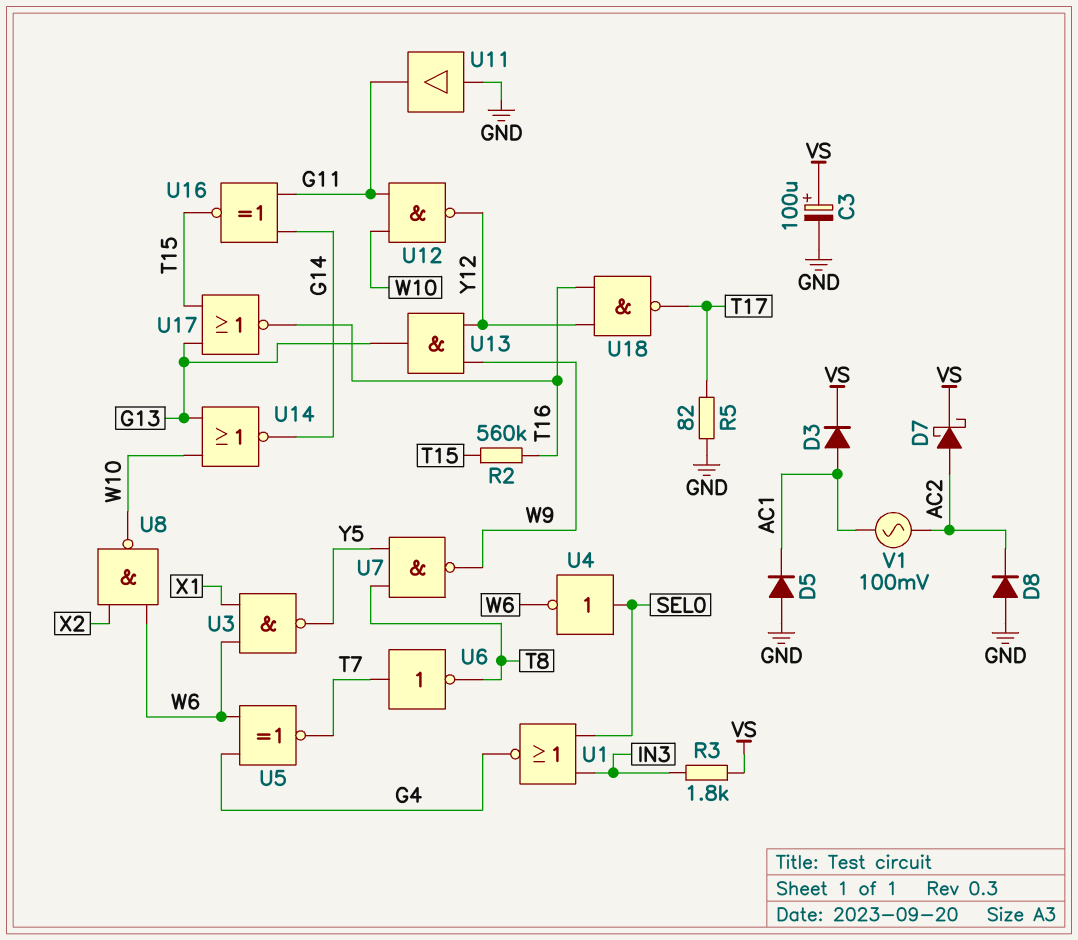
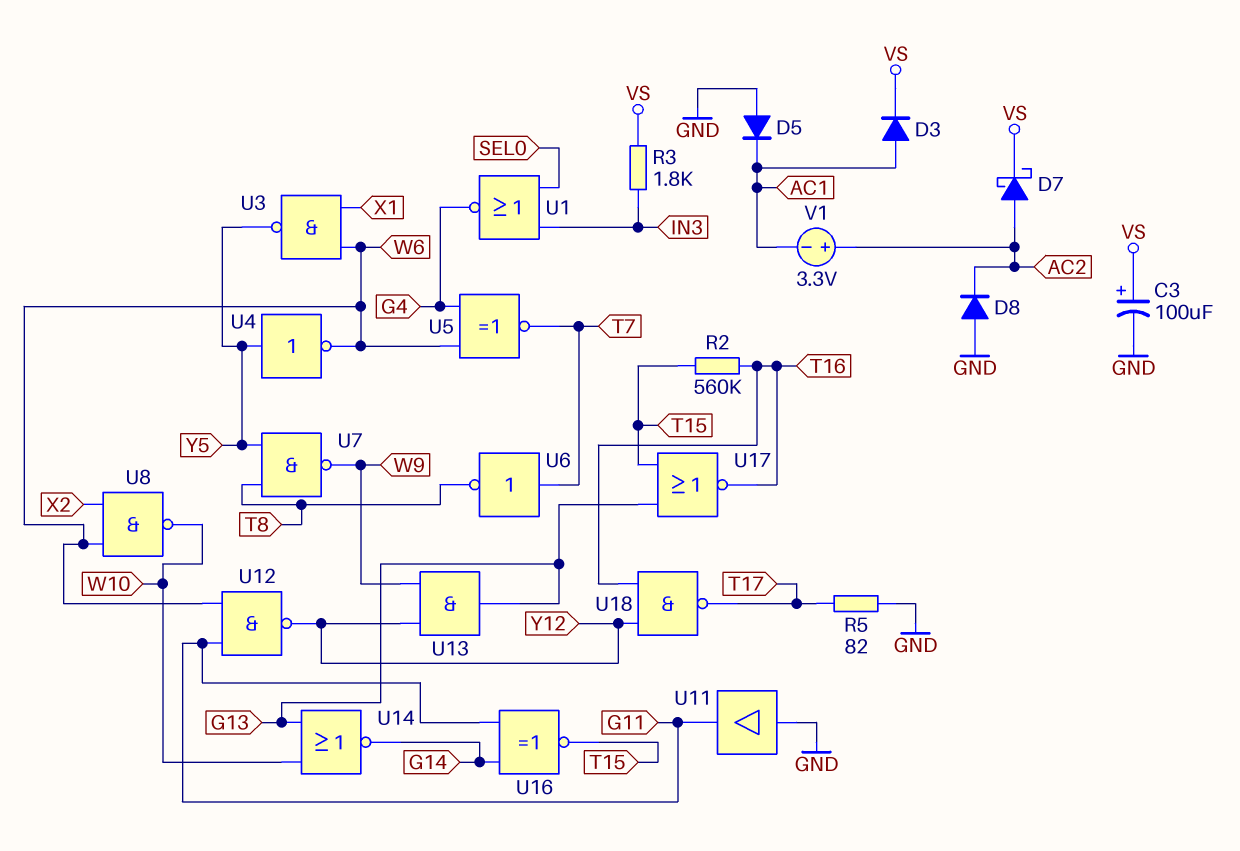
U4: NOT (in SEL0, out W6) -> NOT (in Y5, out W6)
U12: NAND (in G11, in W10, out Y12) -> NAND (in G11, in W6, out Y12)
V1: AC 100mV (AC1, AC2) -> 3.3V (plus AC2, minus AC1)

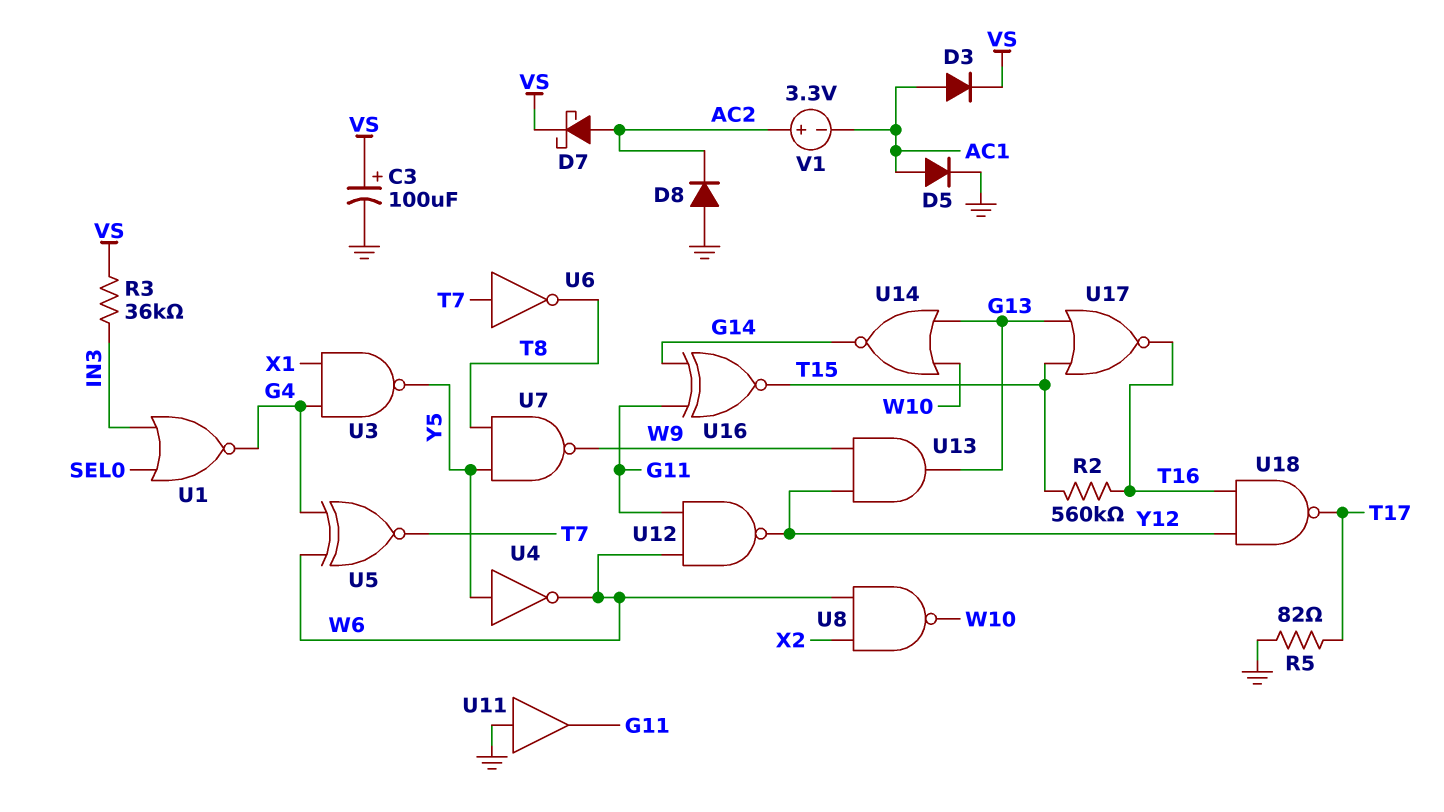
D5: diode (A GND, K AC1) -> diode (A AC1, K GND)
R3: 1.8k (IN3, VS) -> 36k (IN3, VS)
U3: NAND (in W6, in X1, out Y5) -> NAND (in G4, in X1, out Y5)

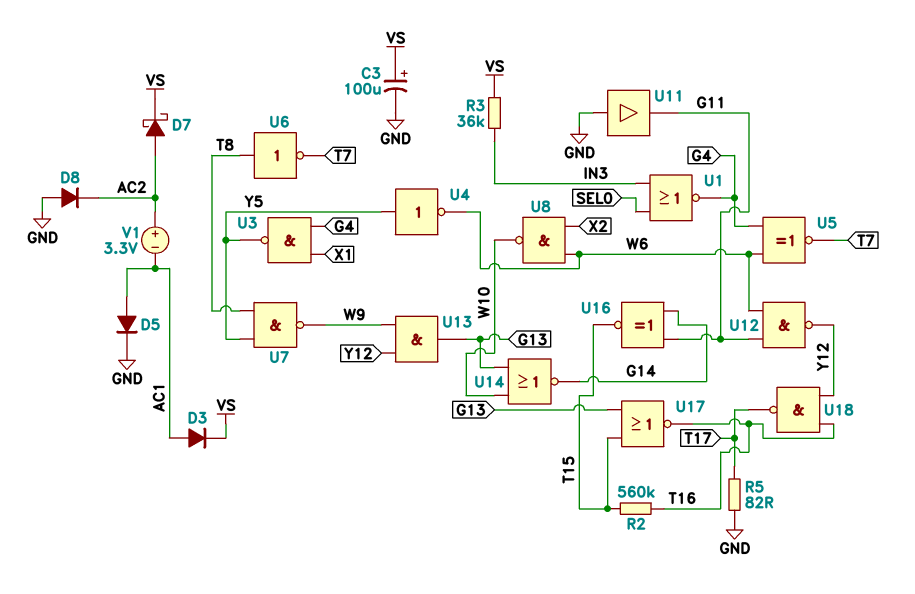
U6: NOT (in T7, out T8) -> NOT (in T8, out T7)

